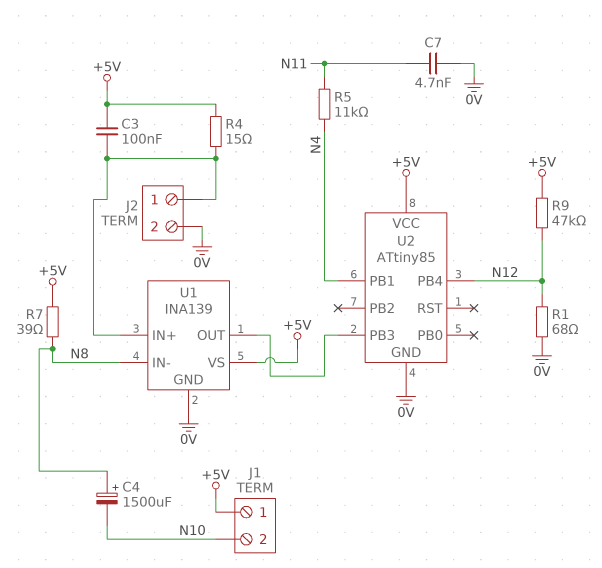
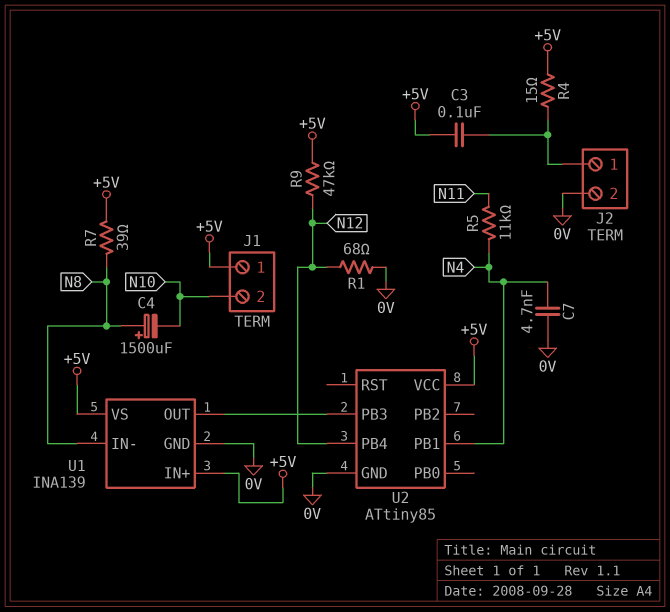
C7: 4.7nF (0V, N11) -> 4.7nF (0V, N4)
U1 pin IN+: J2/1 -> +5V

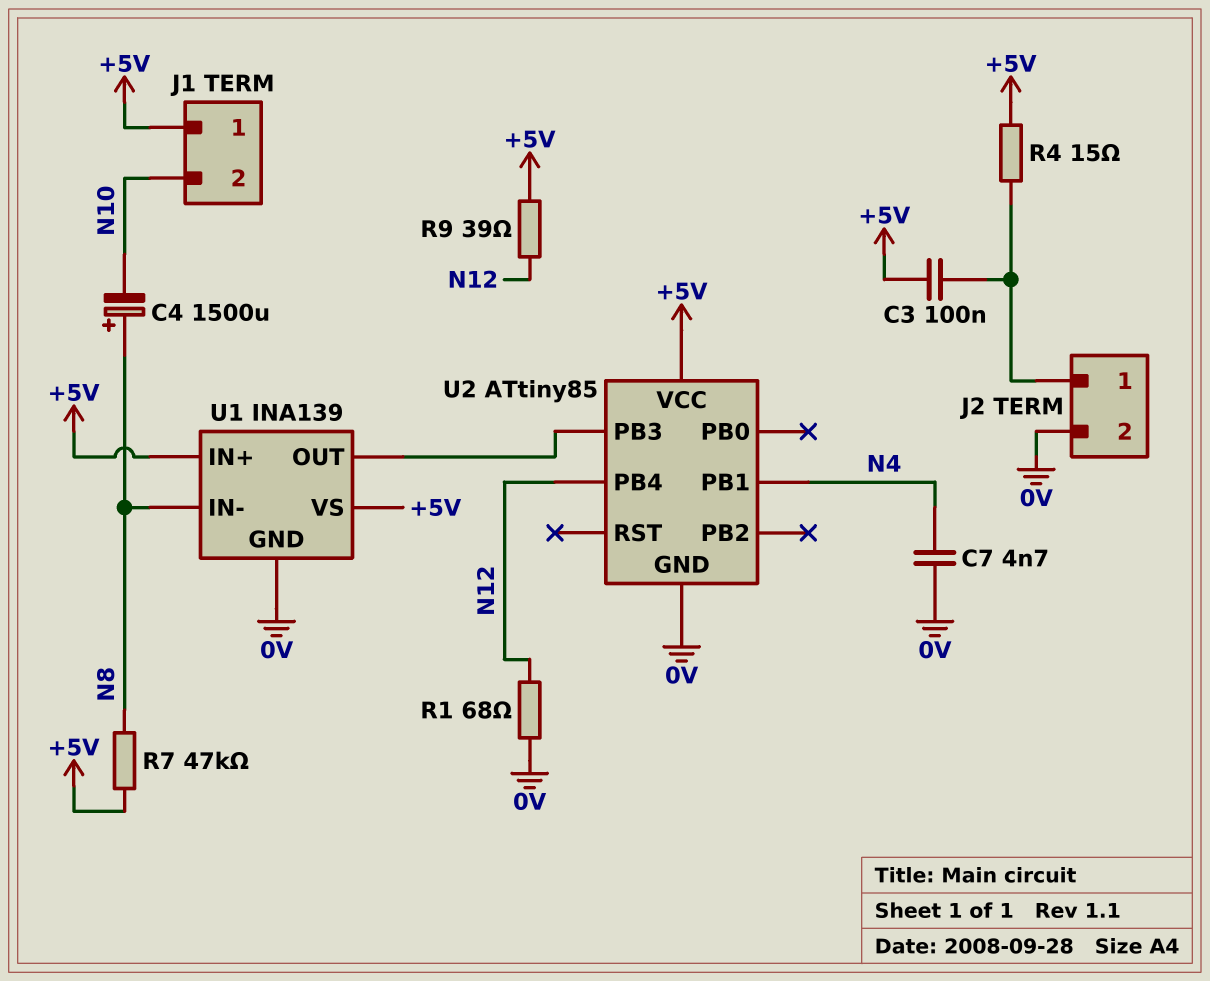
R5: 11k (N4, N11) -> none
R7: 39 (+5V, N8) -> 47k (+5V, N8)
R9: 47k (+5V, N12) -> 39 (+5V, N12)

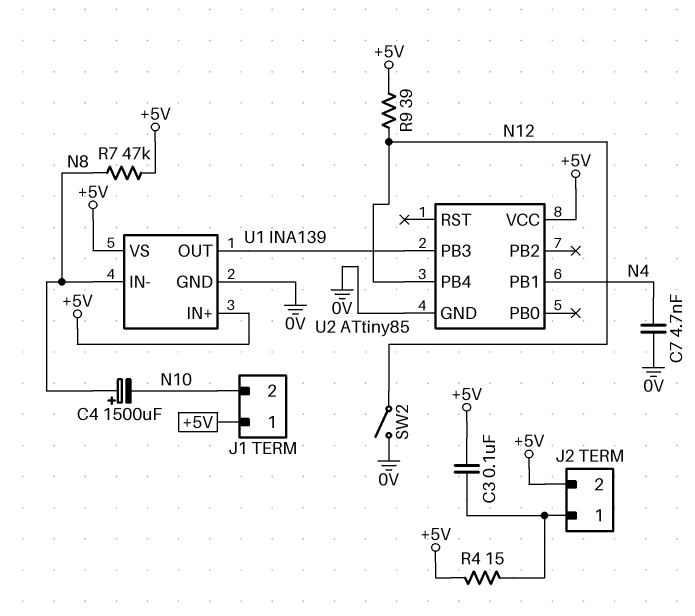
J2 pin 2: 0V -> +5V
R1: 68 (0V, N12) -> none
SW2: none -> switch (0V, N12)

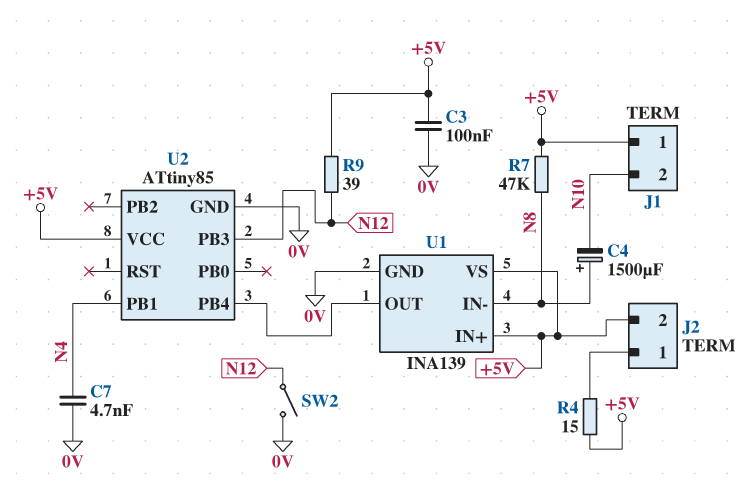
C3: 100nF (+5V, J2/1) -> 100nF (+5V, 0V)
U2 pin PB3: U1/OUT -> N12
U2 pin PB4: N12 -> U1/OUT

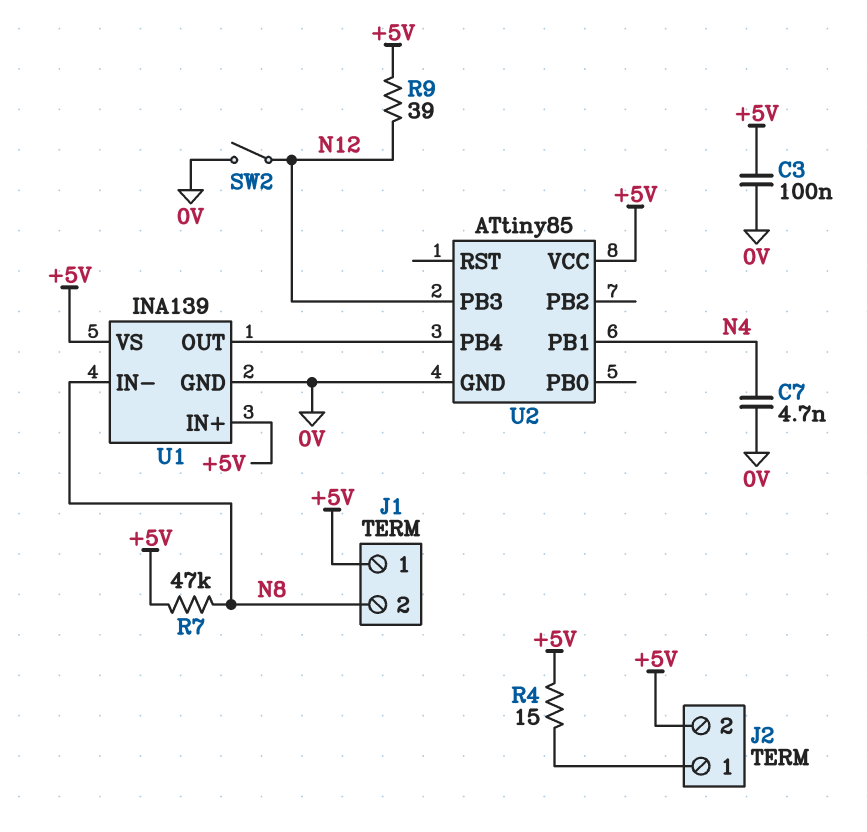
C4: 1500uF (plus N8, minus N10) -> none
J1 pin 2: N10 -> N8

